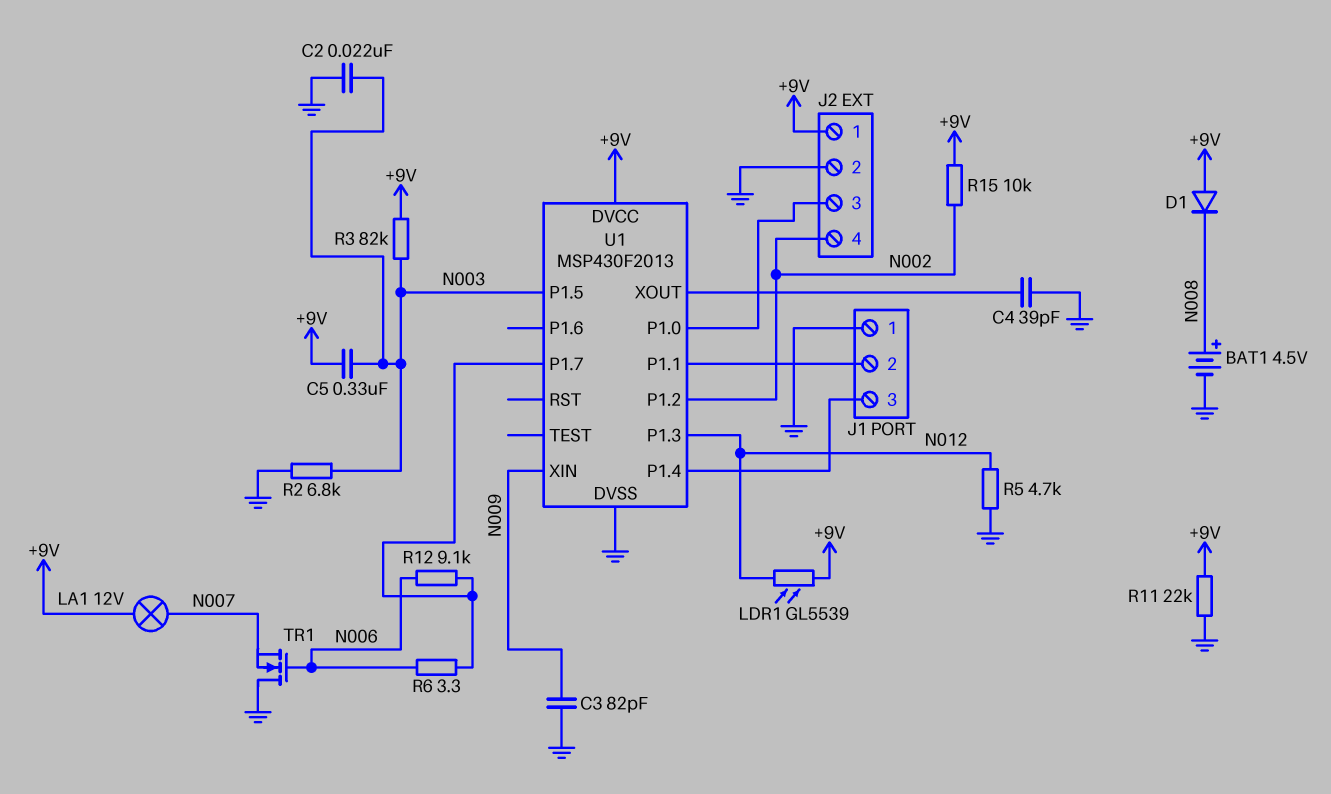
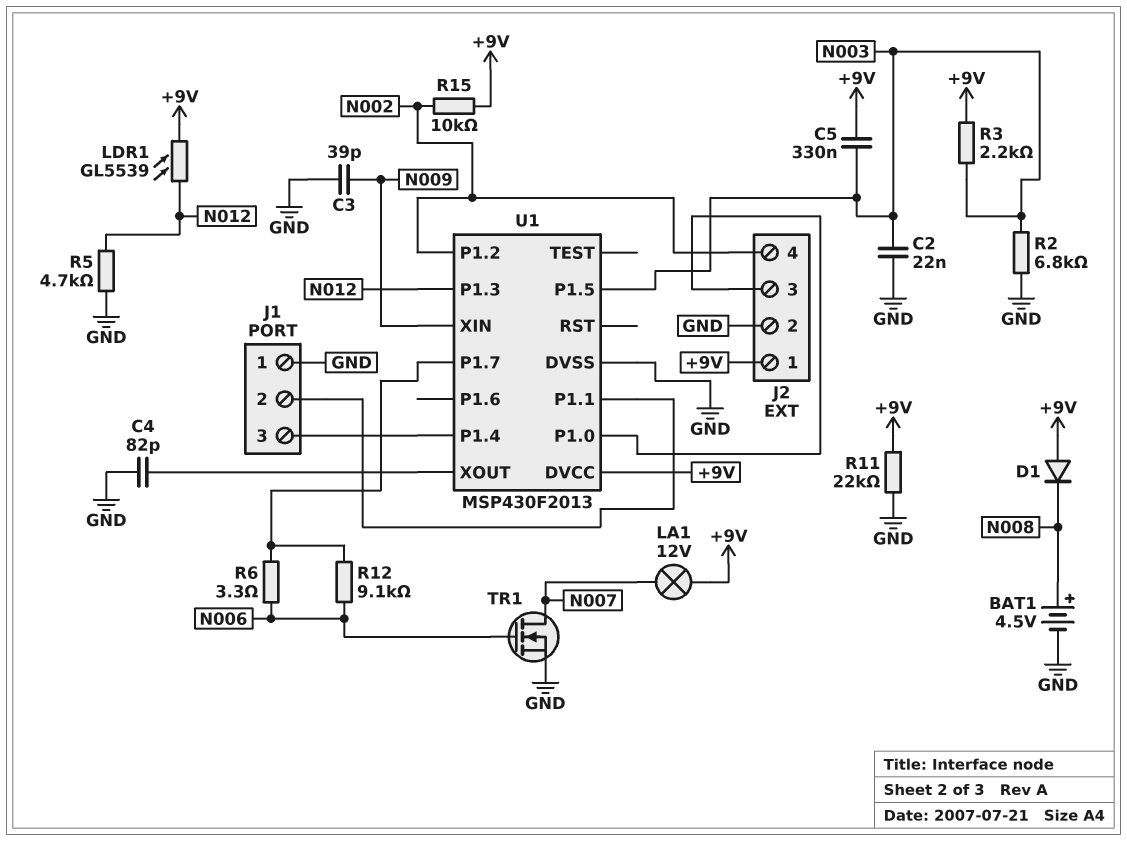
C3: 82pF (GND, N009) -> 39pF (GND, N009)
C4: 39pF (GND, U1/XOUT) -> 82pF (GND, U1/XOUT)
R3: 82k (+9V, N003) -> 2.2k (+9V, N003)
TR1: NMOS (G N006, D GND, S N007) -> NMOS (G N006, D N007, S GND)

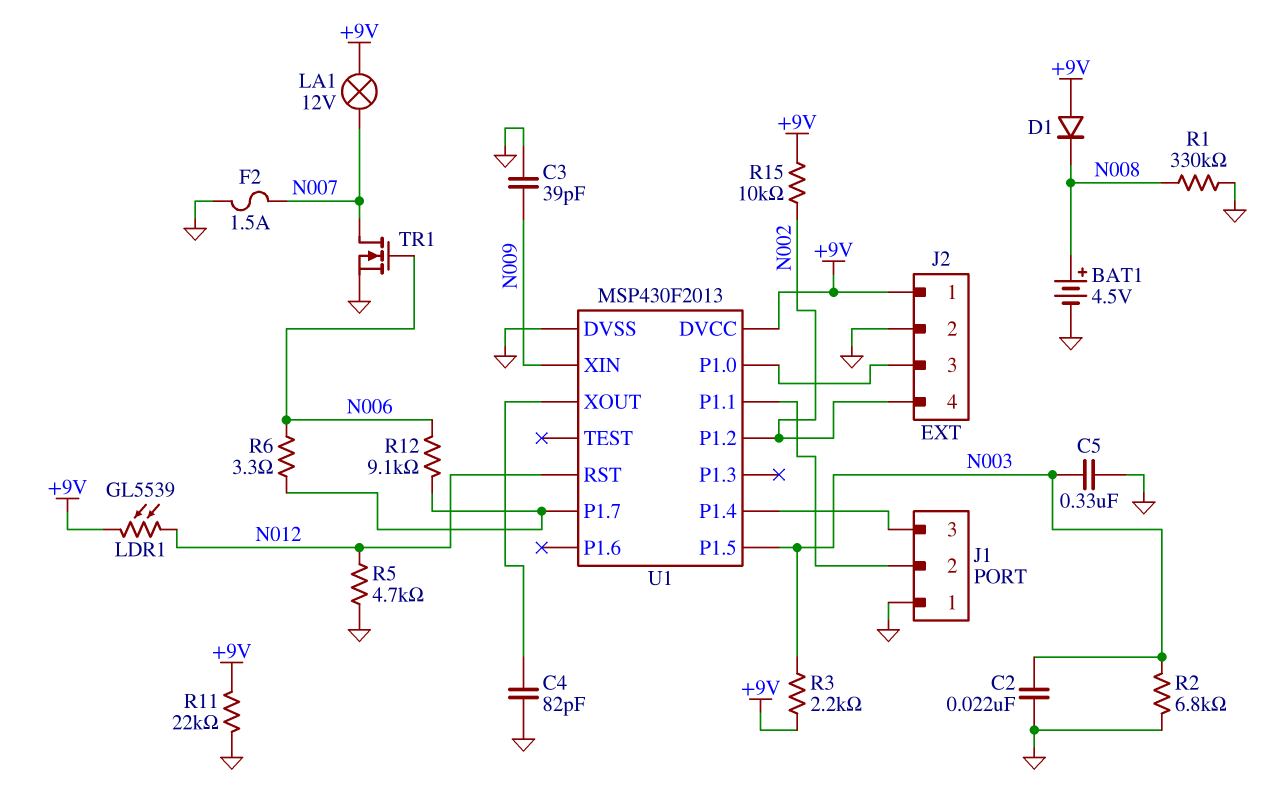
C5: 330nF (+9V, N003) -> 330nF (GND, N003)
F2: none -> 1.5A (GND, N007)
R1: none -> 330k (GND, N008)
U1 pin P1.3: N012 -> none
U1 pin RST: none -> N012

